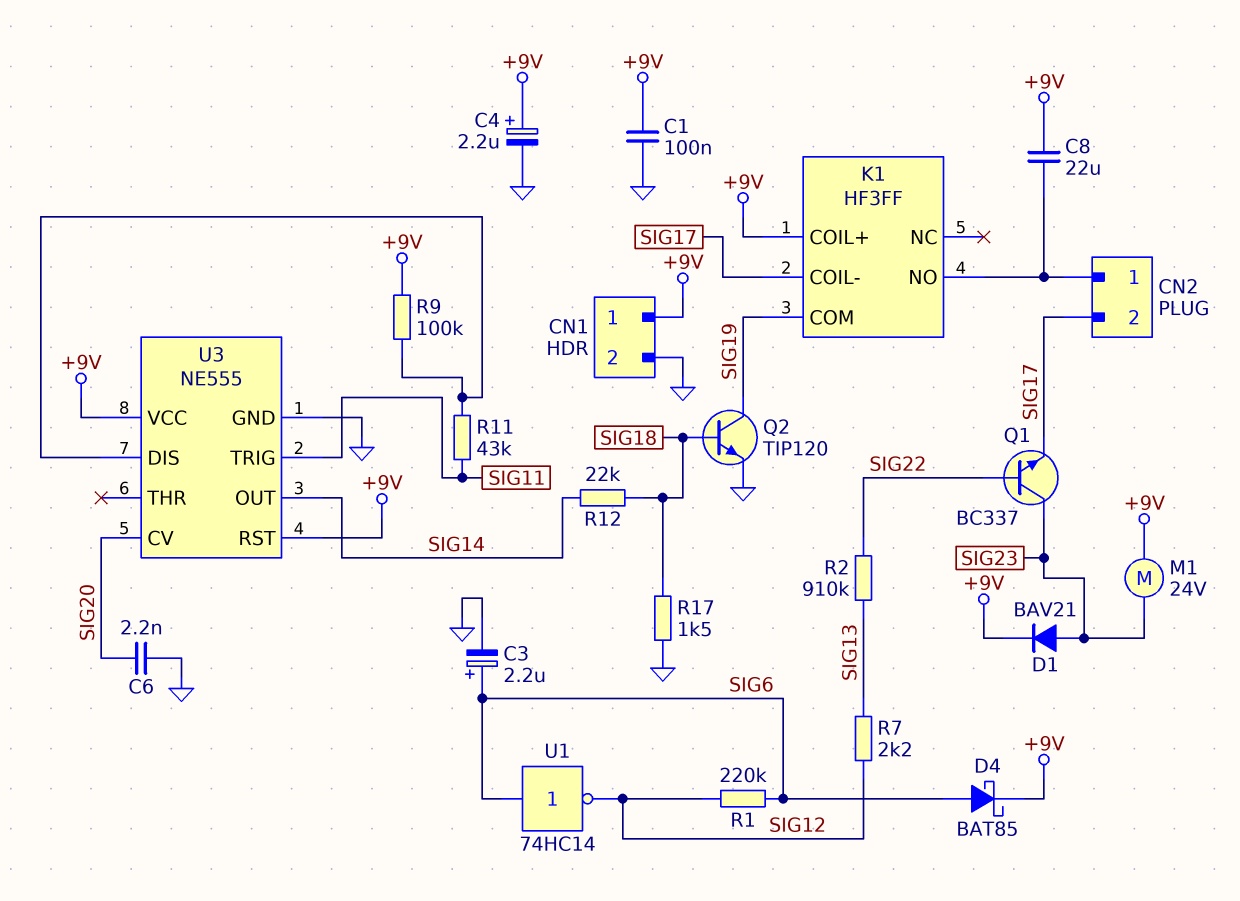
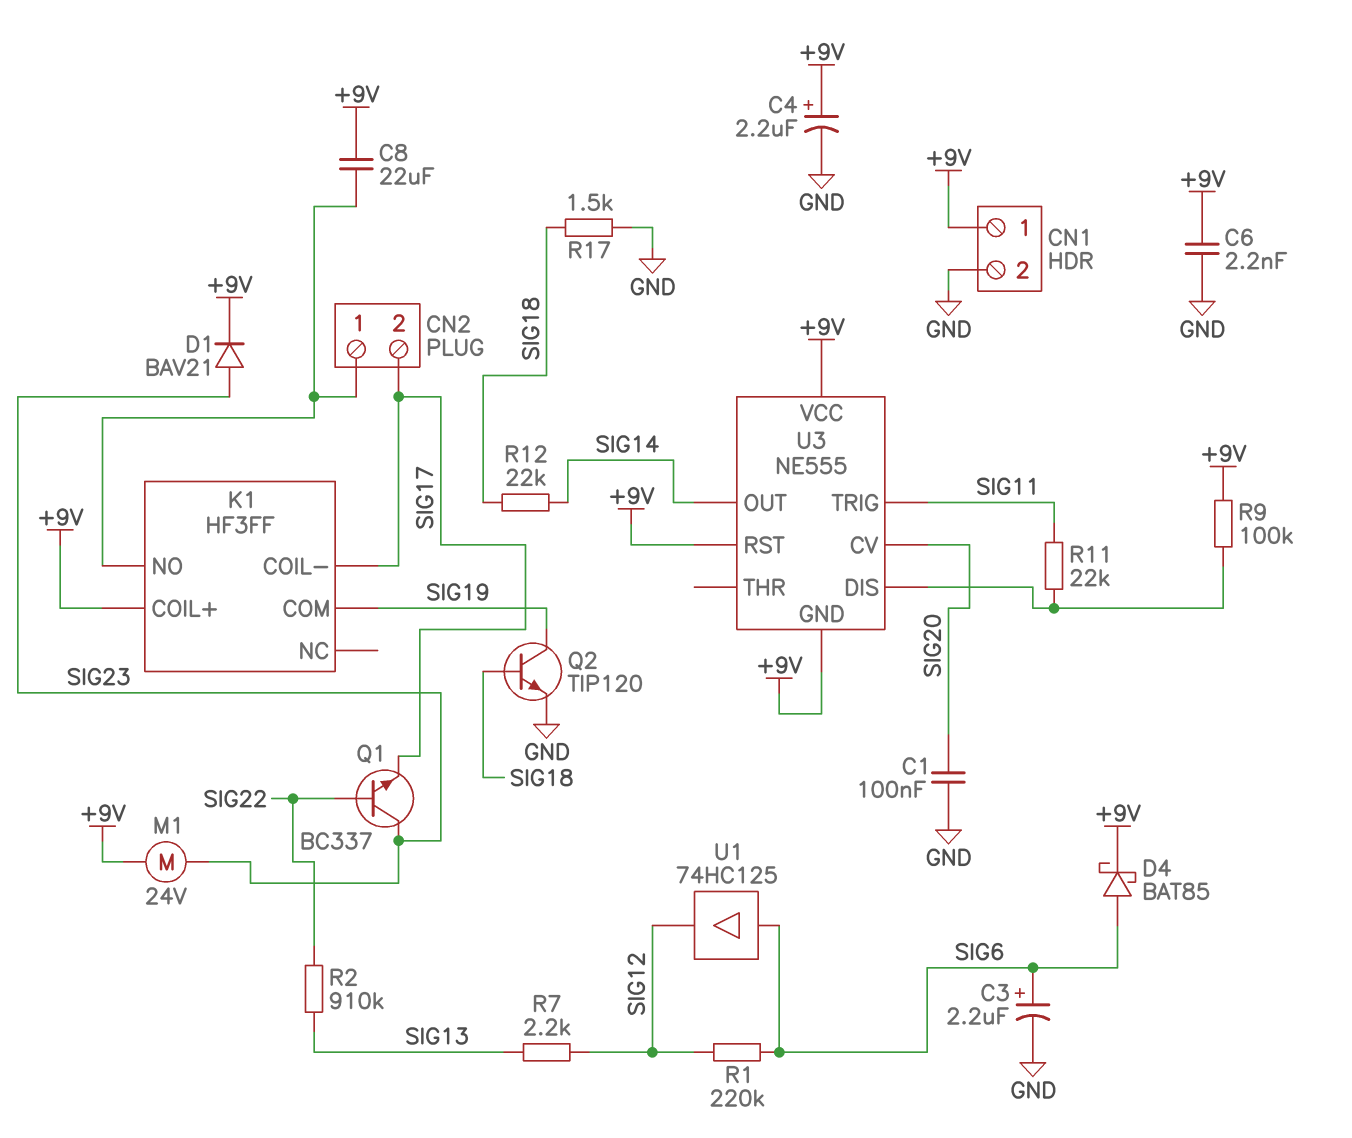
C1: 100nF (+9V, GND) -> 100nF (GND, SIG20)
C6: 2.2nF (GND, SIG20) -> 2.2nF (+9V, GND)
R11: 43k (SIG11, U3/DIS) -> 22k (SIG11, U3/DIS)
U1: NOT 74HC14 (in SIG6, out SIG12) -> buffer 74HC125 (in SIG6, out SIG12)
U3 pin GND: GND -> +9V

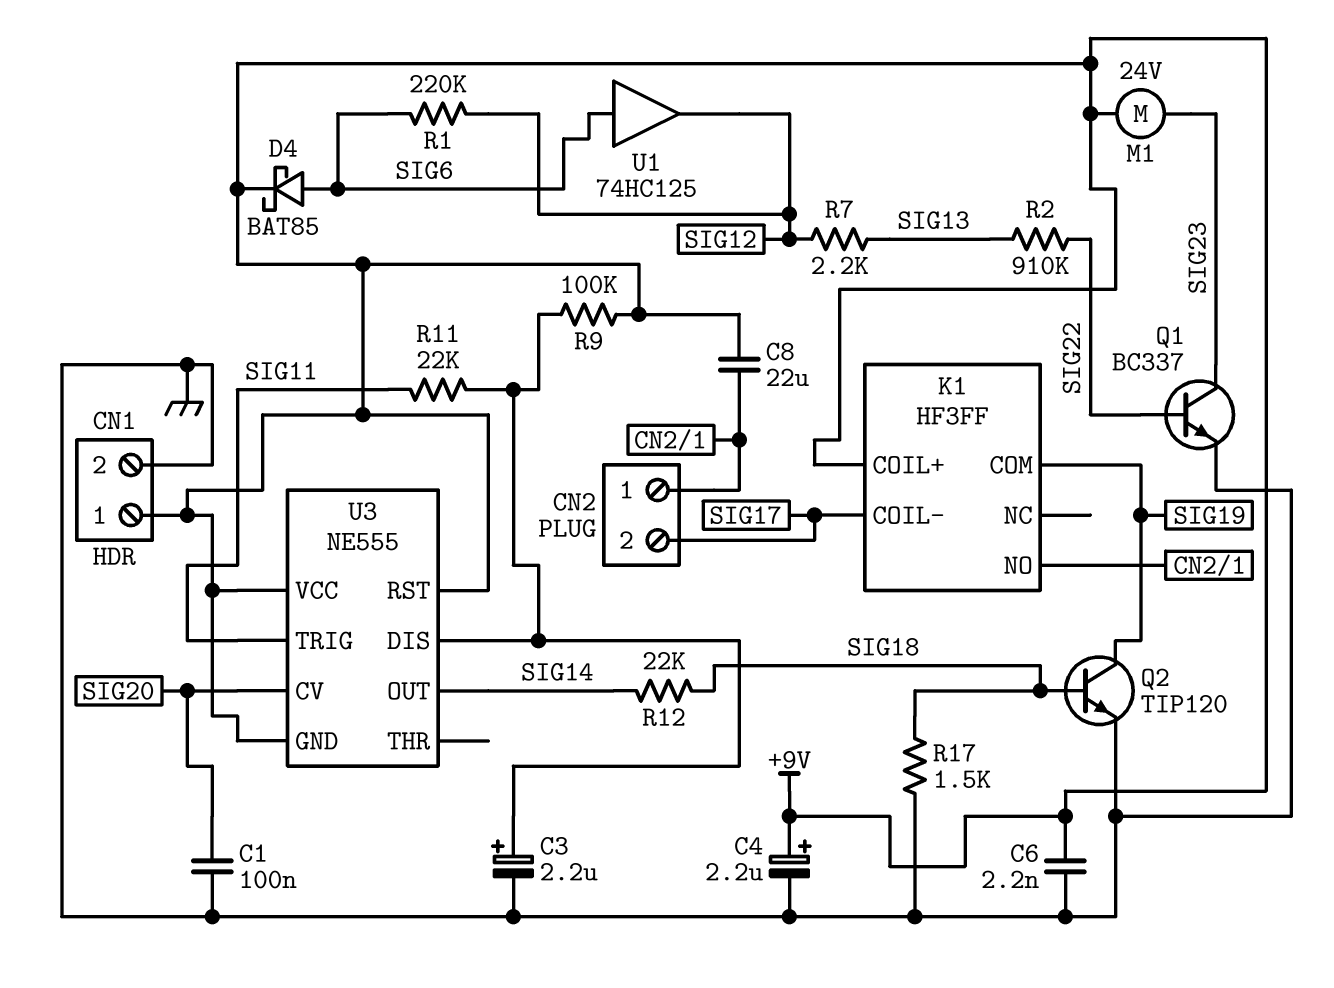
C3: 2.2uF (plus SIG6, minus GND) -> 2.2uF (plus U3/DIS, minus GND)
D1: diode BAV21 (A SIG23, K +9V) -> none
Q1: NPN BC337 (B SIG22, C SIG23, E SIG17) -> NPN BC337 (B SIG22, C SIG23, E GND)

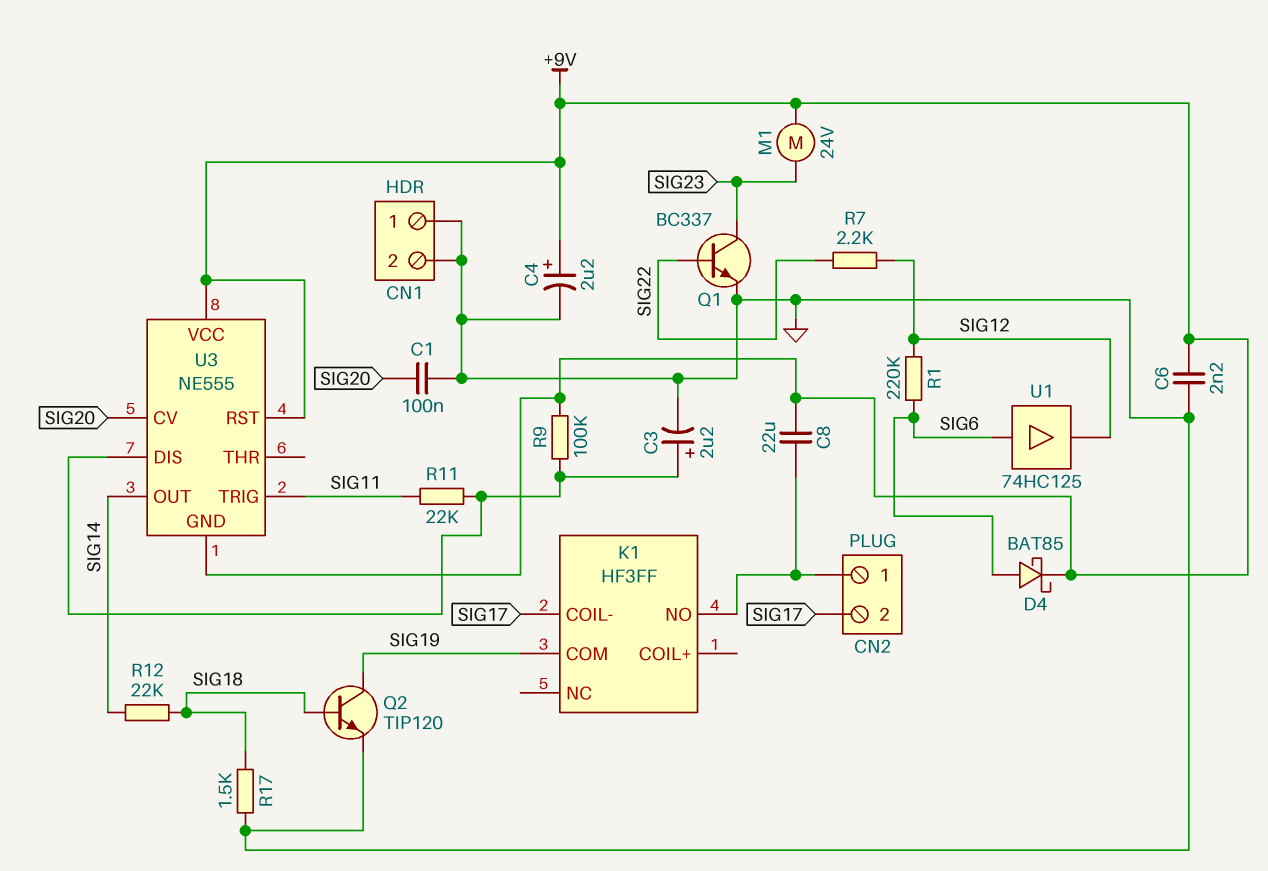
CN1 pin 1: +9V -> GND
K1 pin COIL+: +9V -> none
R2: 910k (SIG13, SIG22) -> none
R7: 2.2k (SIG12, SIG13) -> 2.2k (SIG12, SIG22)

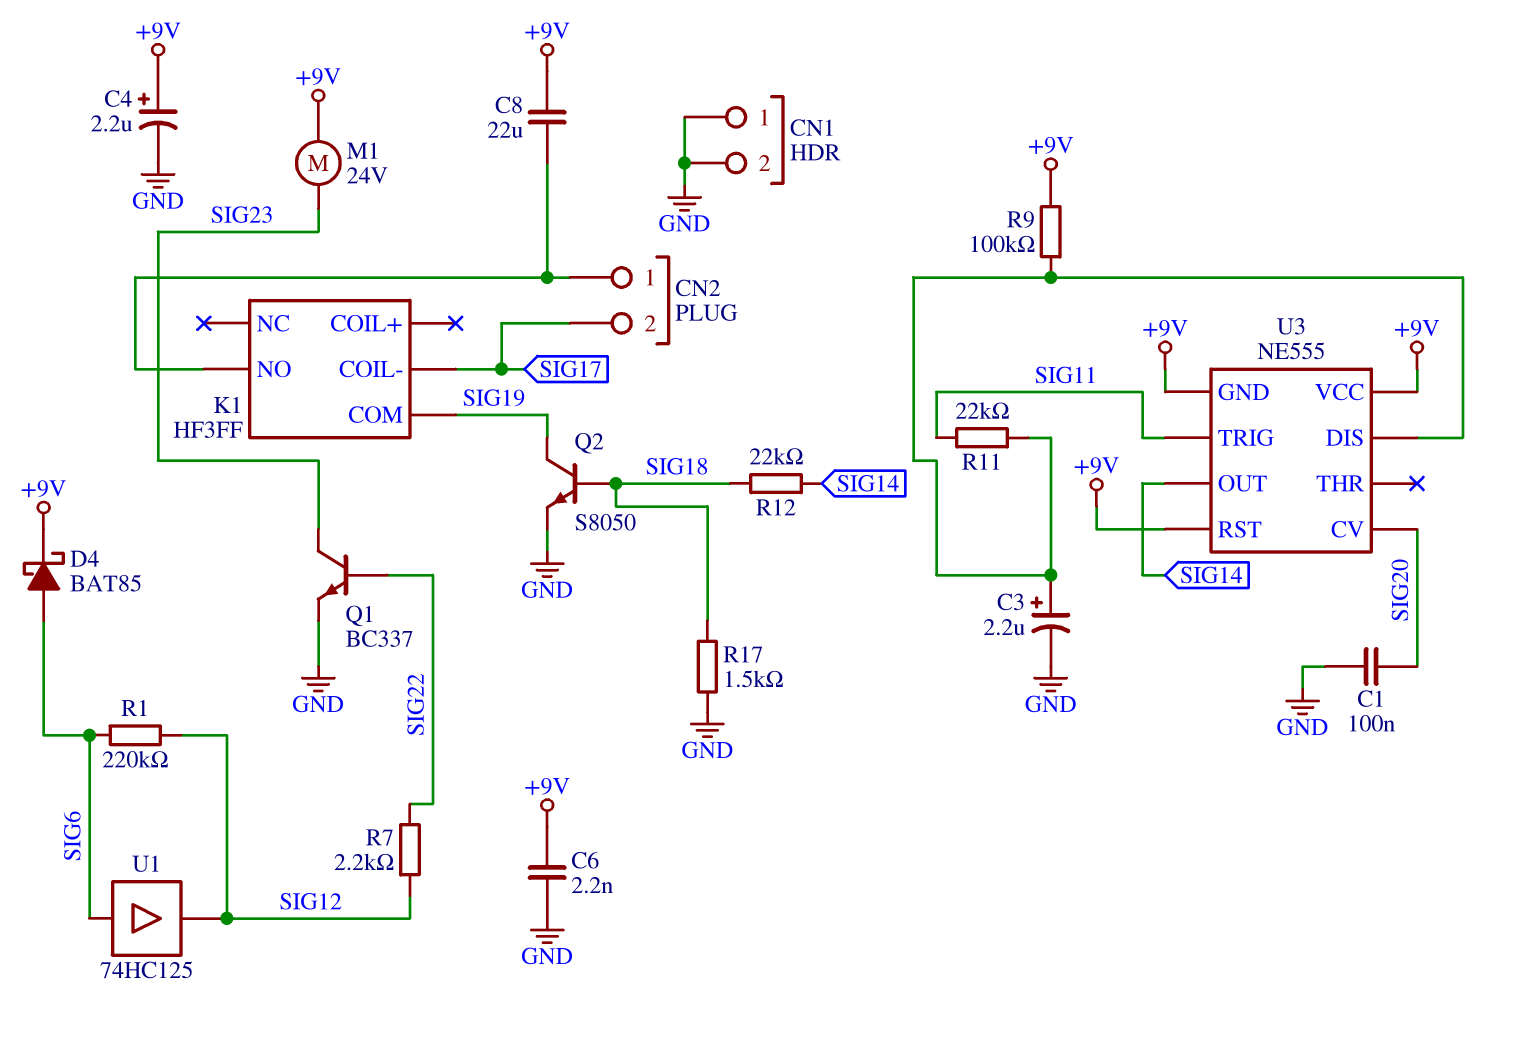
Q2: NPN TIP120 (B SIG18, C SIG19, E GND) -> NPN S8050 (B SIG18, C SIG19, E GND)

